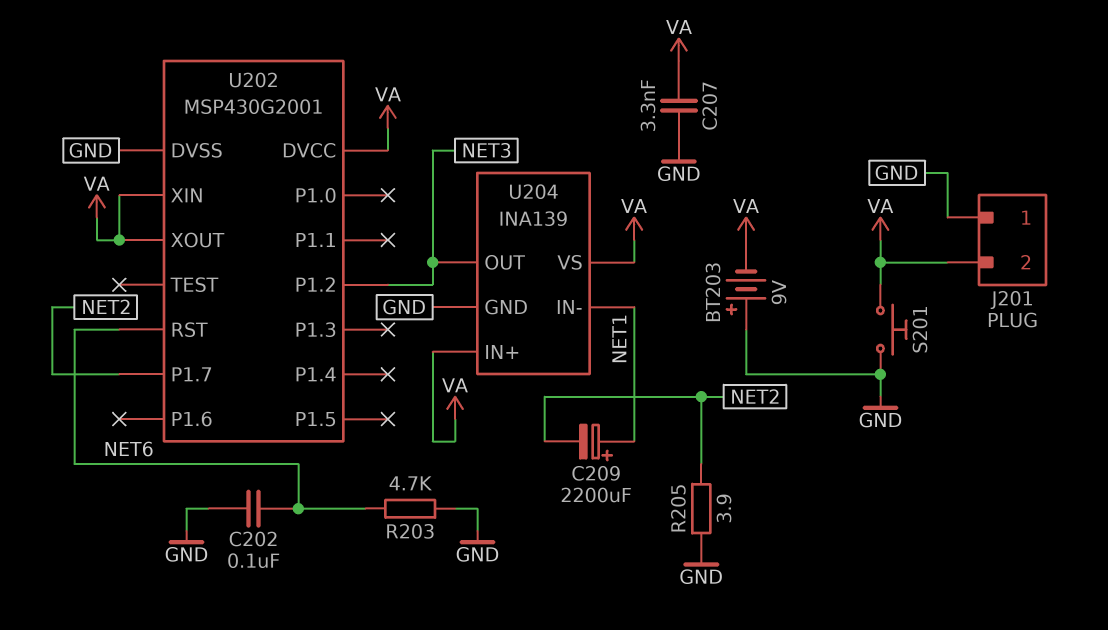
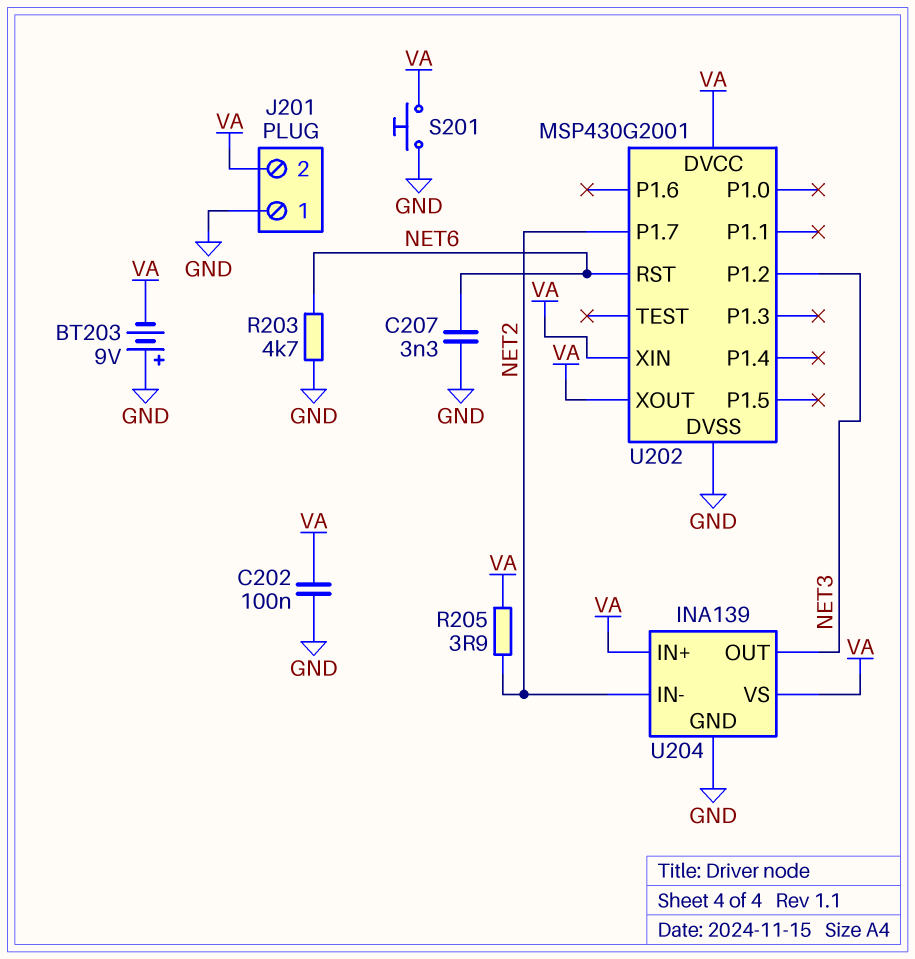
C202: 100nF (GND, NET6) -> 100nF (GND, VA)
C207: 3.3nF (GND, VA) -> 3.3nF (GND, NET6)
C209: 2200uF (plus NET1, minus NET2) -> none
R205: 3.9 (GND, NET2) -> 3.9 (NET2, VA)
U204 pin IN-: NET1 -> NET2

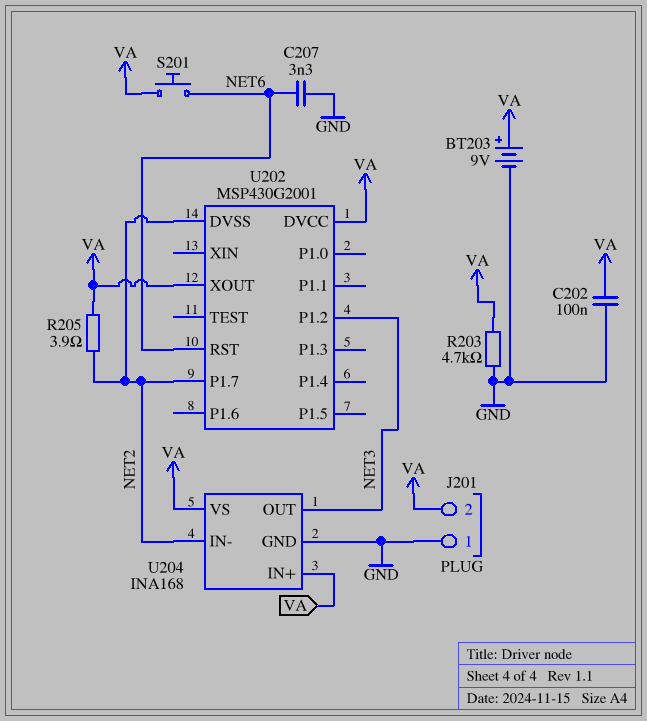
BT203: 9V (plus GND, minus VA) -> 9V (plus VA, minus GND)
R203: 4.7k (GND, NET6) -> 4.7k (GND, VA)
S201: button (GND, VA) -> button (NET6, VA)
U202 pin DVSS: GND -> NET2
U202 pin XIN: VA -> none
U204: INA139 -> INA168

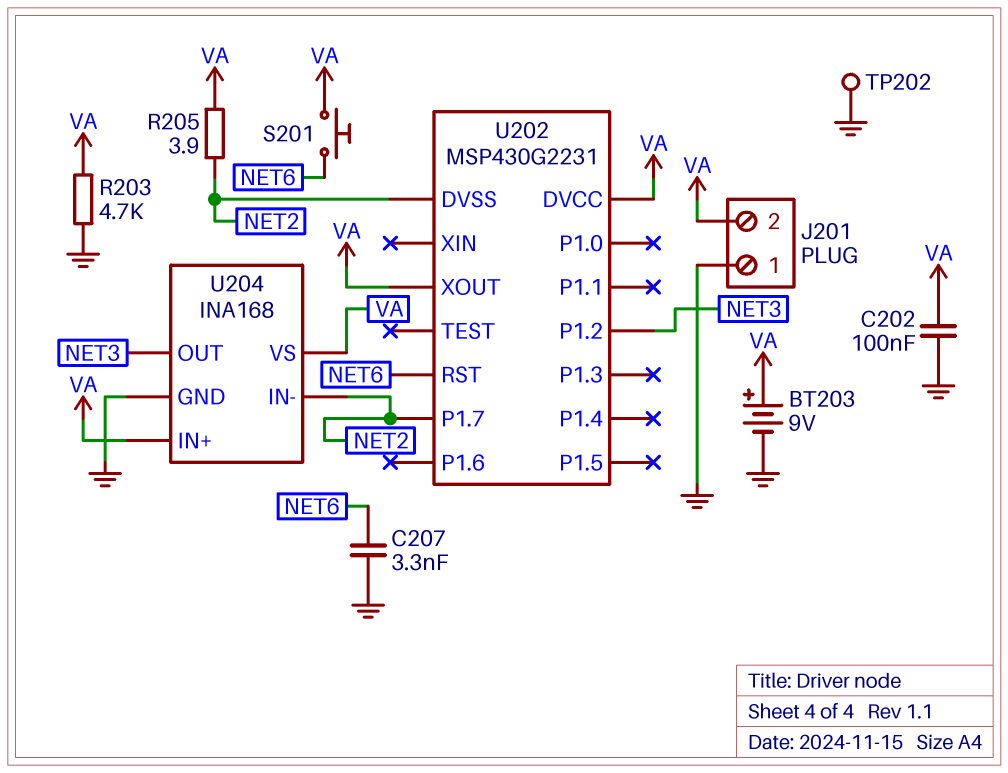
TP202: none -> test point (GND)
U202: MSP430G2001 -> MSP430G2231

